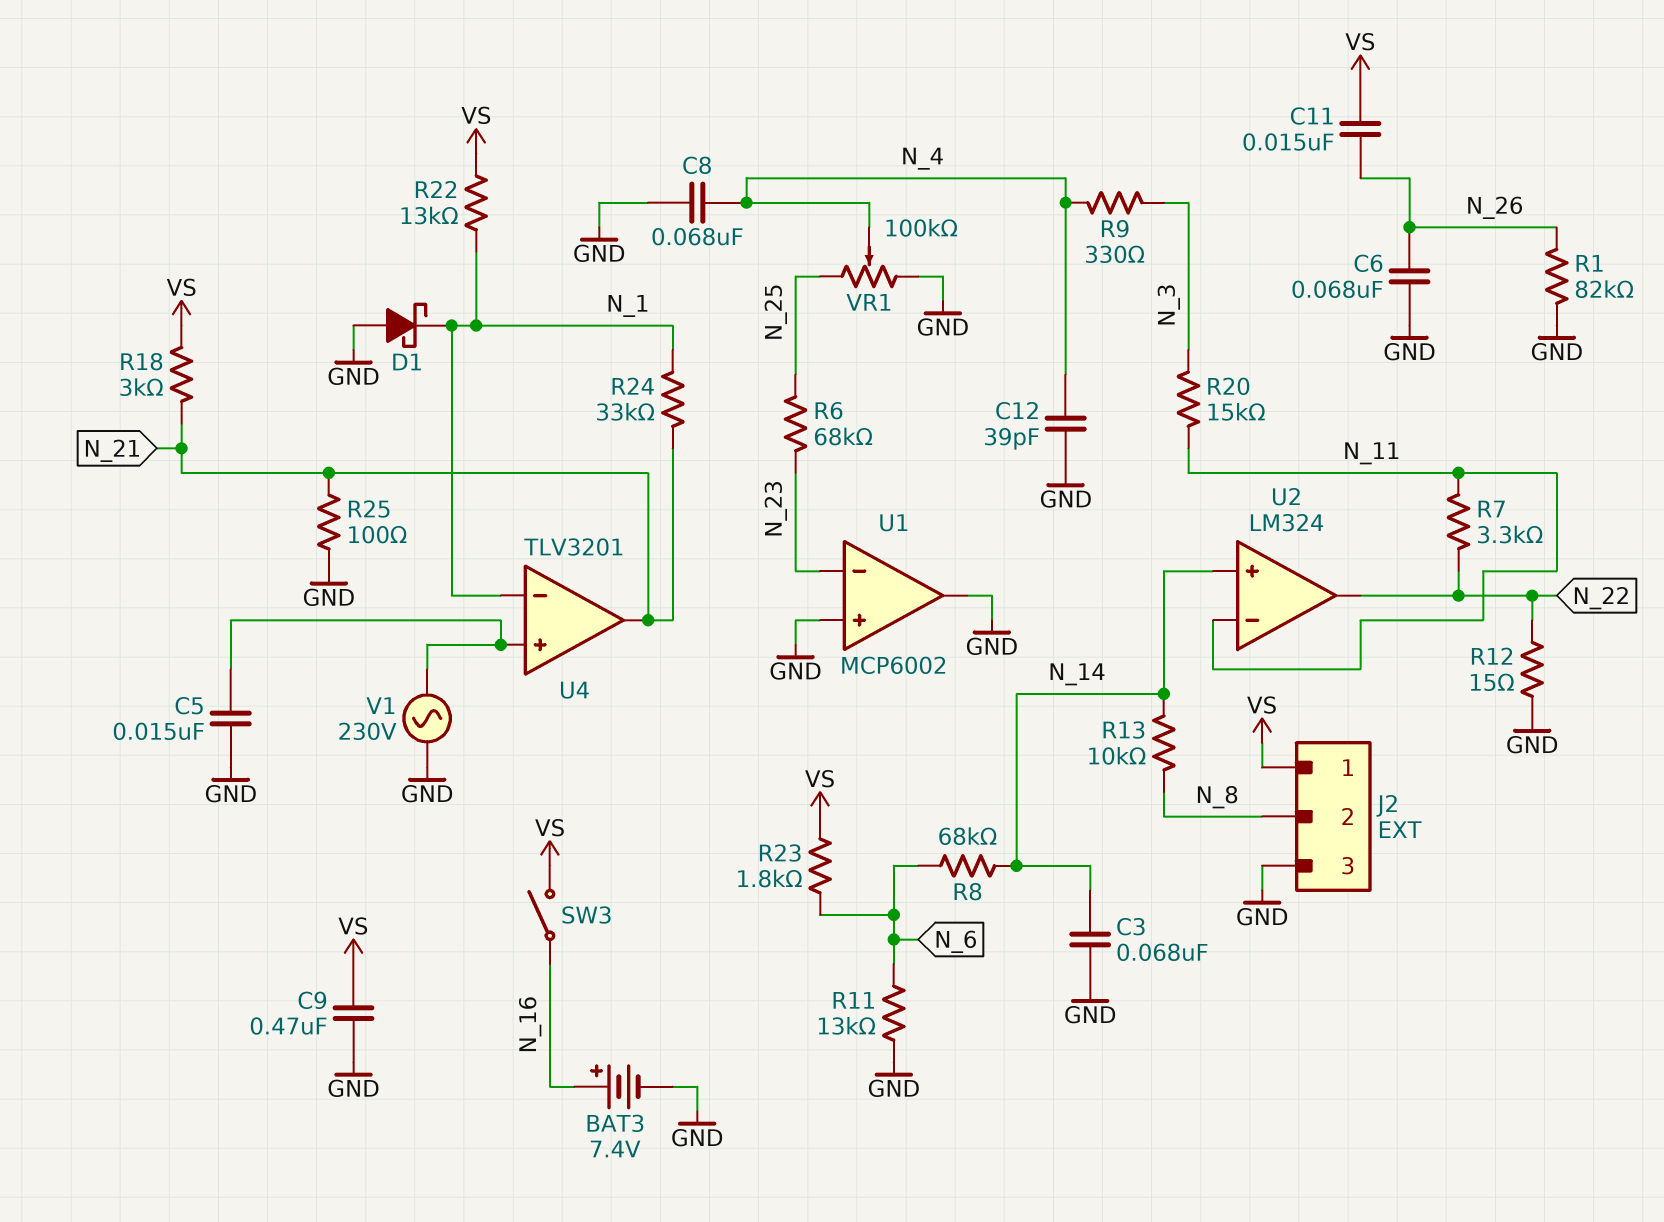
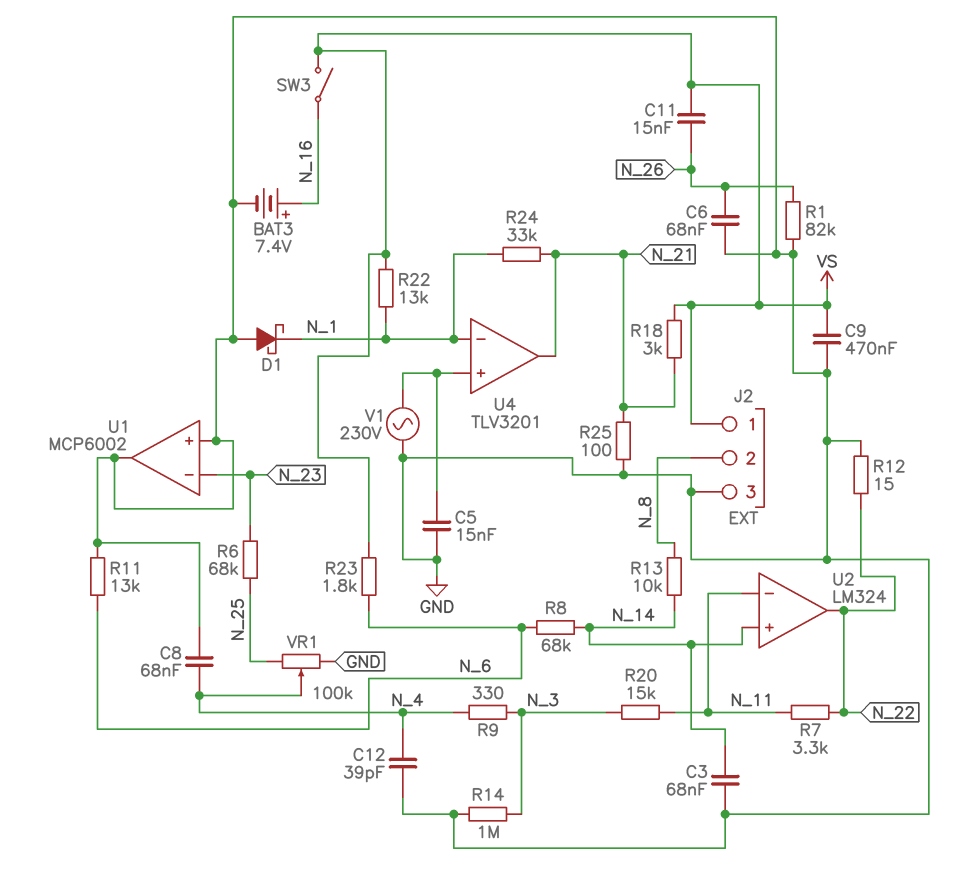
R14: none -> 1M (GND, N_3)

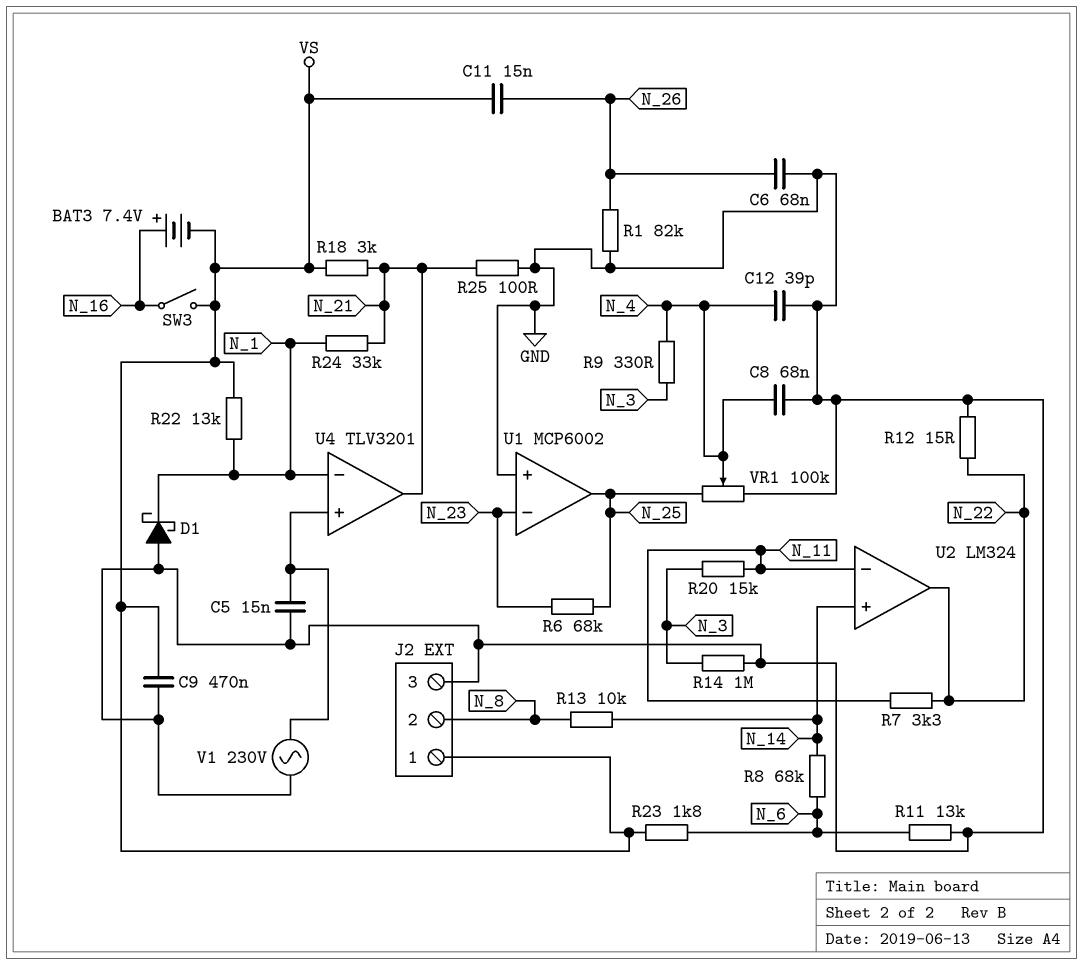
BAT3: 7.4V (plus N_16, minus GND) -> 7.4V (plus N_16, minus VS)
C3: 68nF (GND, N_14) -> none
U1 pin out: GND -> N_25

